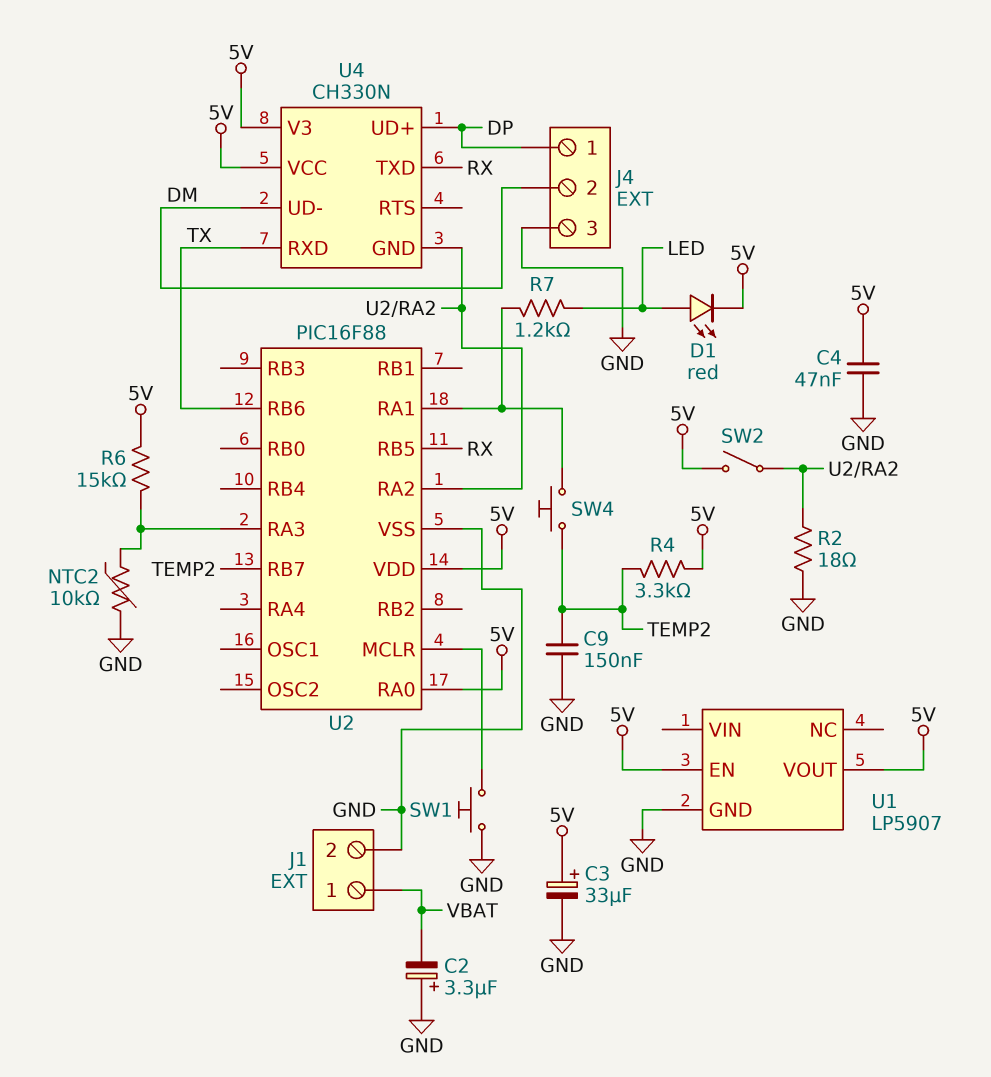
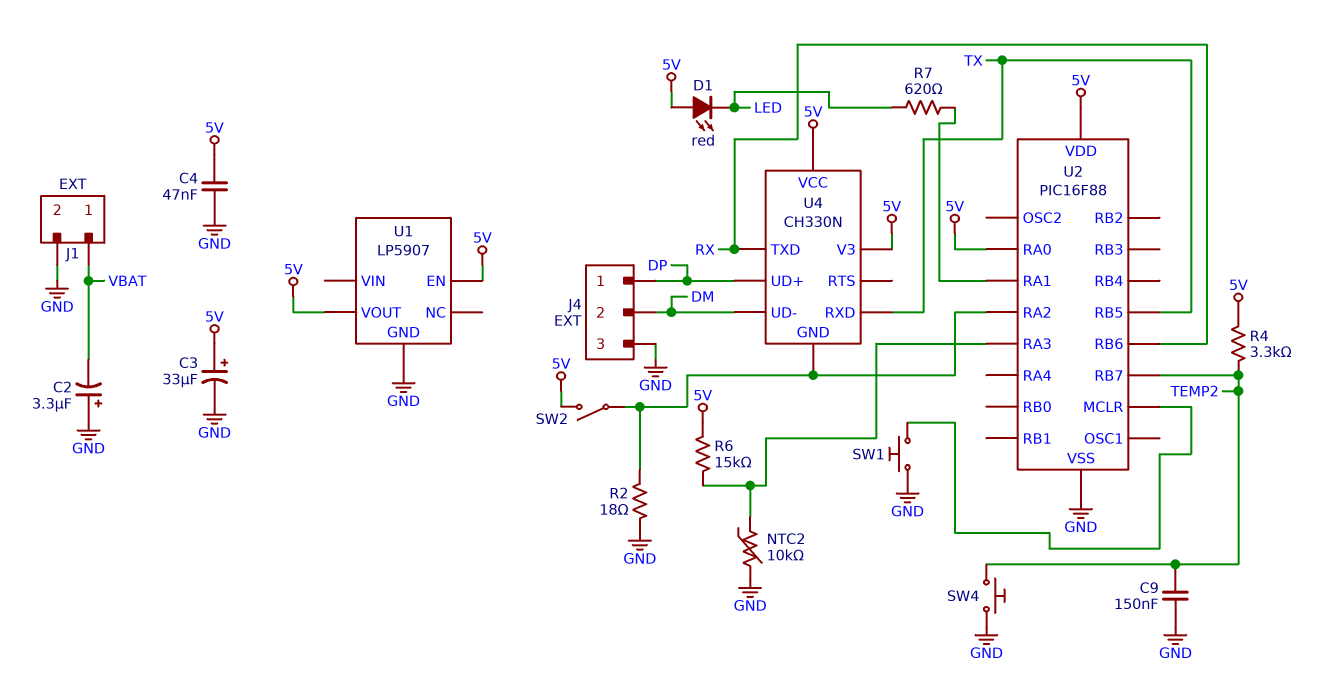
D1: LED red (A LED, K 5V) -> LED red (A 5V, K LED)
R7: 1.2k (LED, U2/RA1) -> 620 (LED, U2/RA1)
SW4: button (TEMP2, U2/RA1) -> button (GND, TEMP2)
U2 pin RB5: RX -> TX
U2 pin RB6: TX -> RX

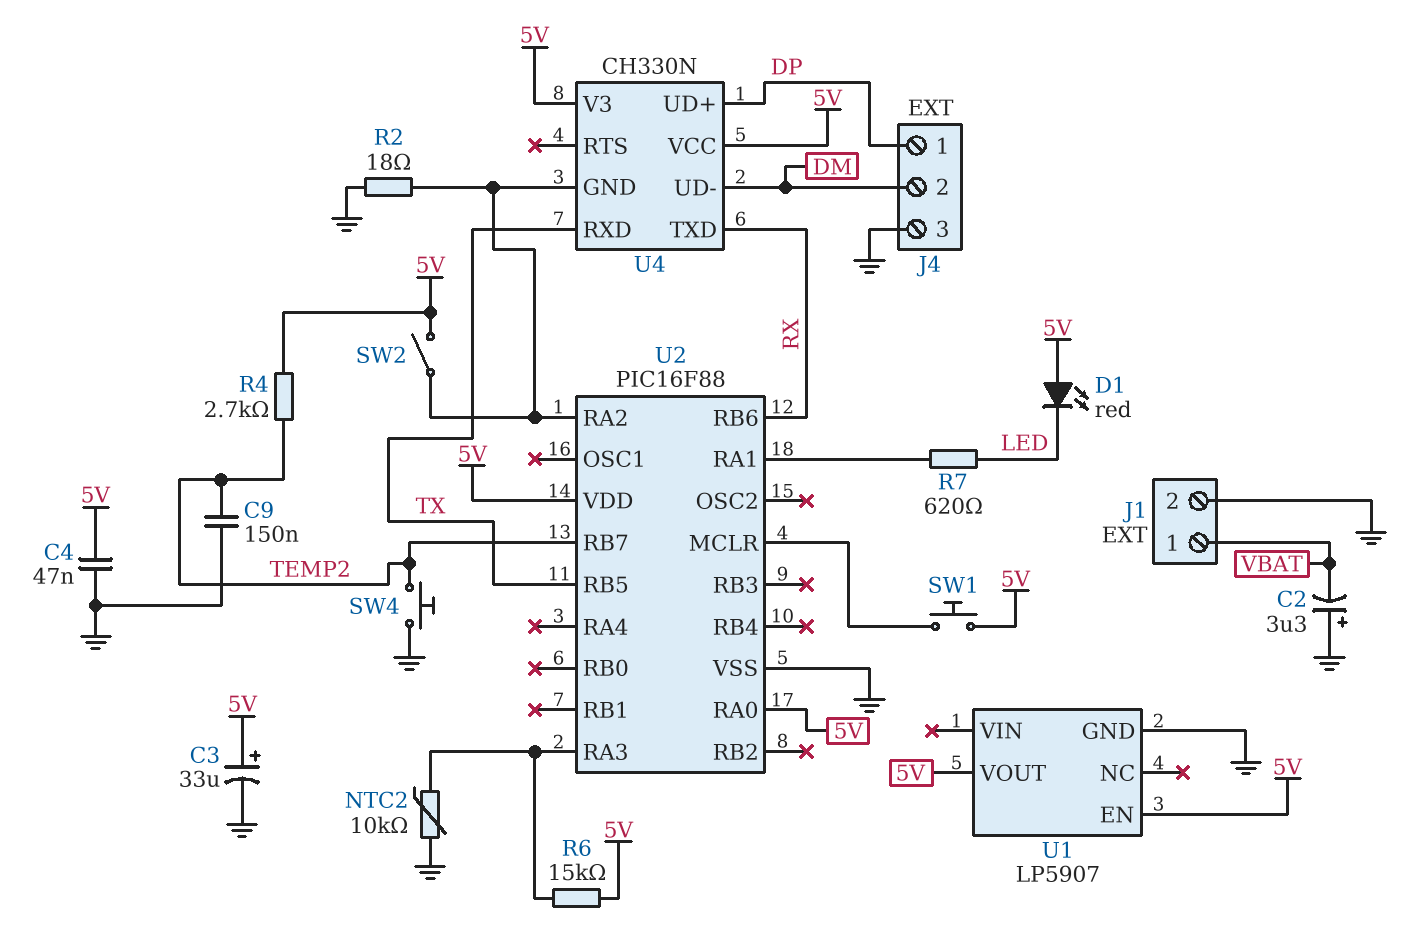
R4: 3.3k (5V, TEMP2) -> 2.7k (5V, TEMP2)
SW1: button (GND, U2/MCLR) -> button (5V, U2/MCLR)

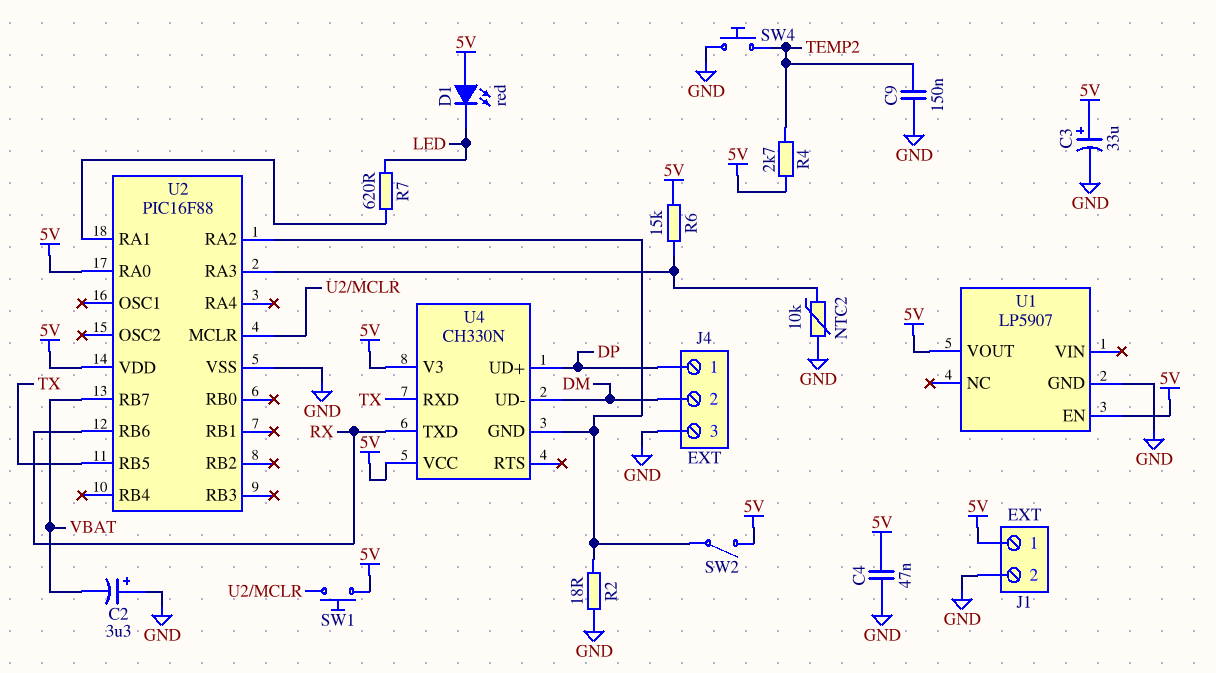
J1 pin 1: VBAT -> 5V
U2 pin RB7: TEMP2 -> VBAT

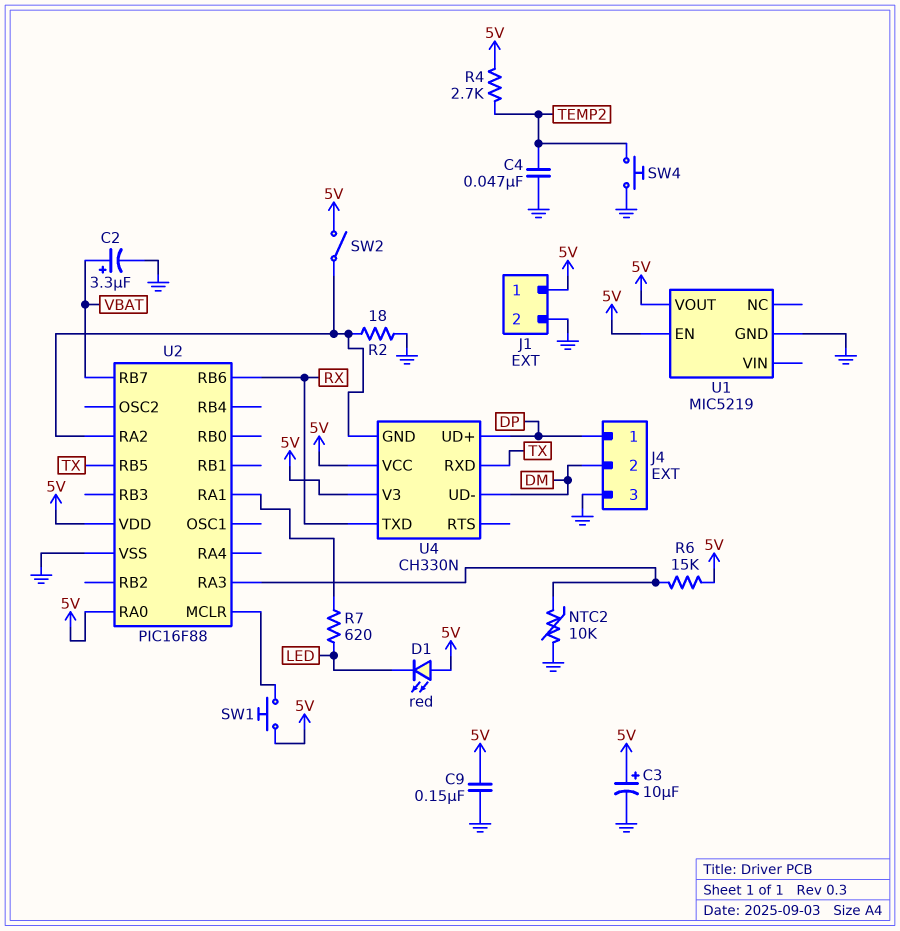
C2: 3.3uF (plus GND, minus VBAT) -> 3.3uF (plus VBAT, minus GND)
C3: 33uF (plus 5V, minus GND) -> 10uF (plus 5V, minus GND)
C4: 47nF (5V, GND) -> 47nF (GND, TEMP2)
C9: 150nF (GND, TEMP2) -> 150nF (5V, GND)
U1: LP5907 -> MIC5219

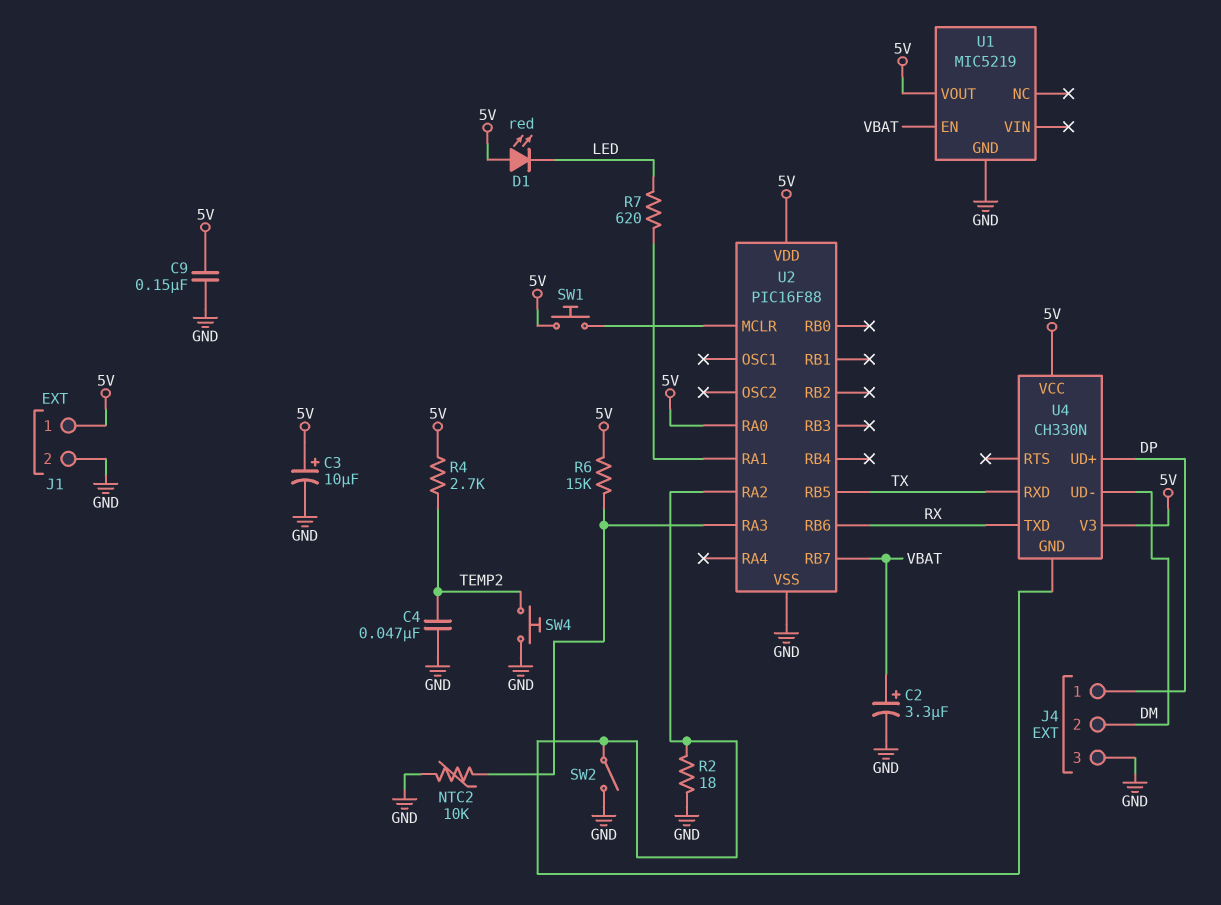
SW2: switch (5V, U2/RA2) -> switch (GND, U2/RA2)
U1 pin EN: 5V -> VBAT

